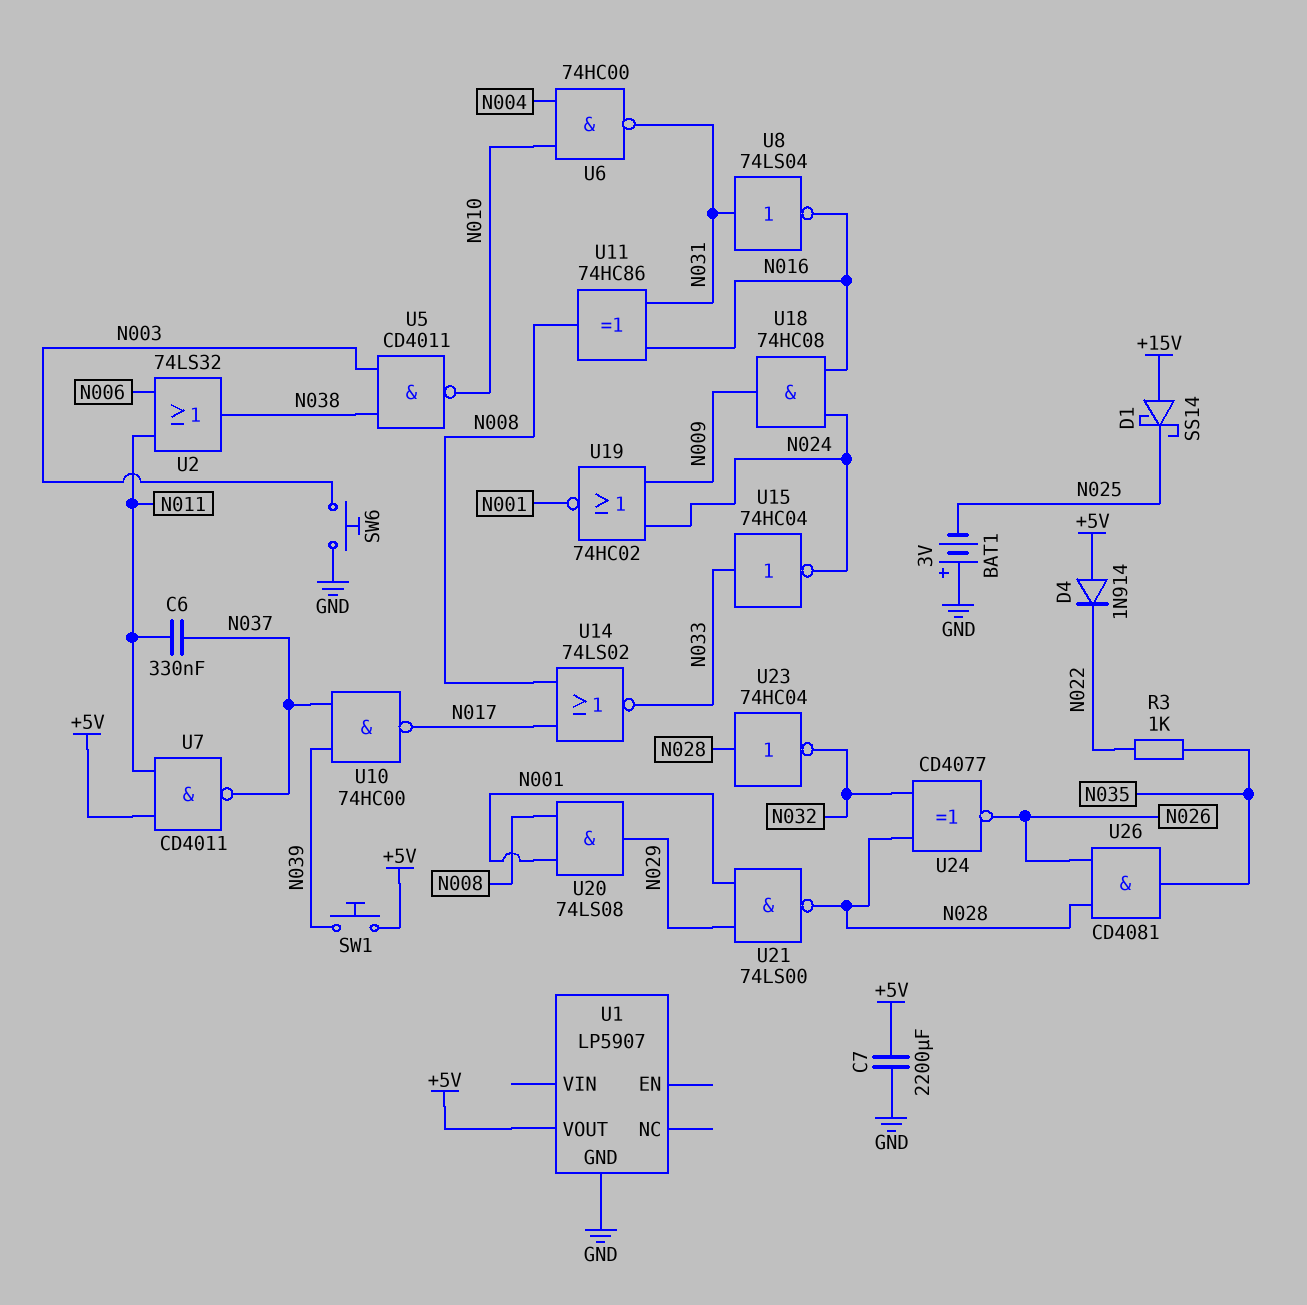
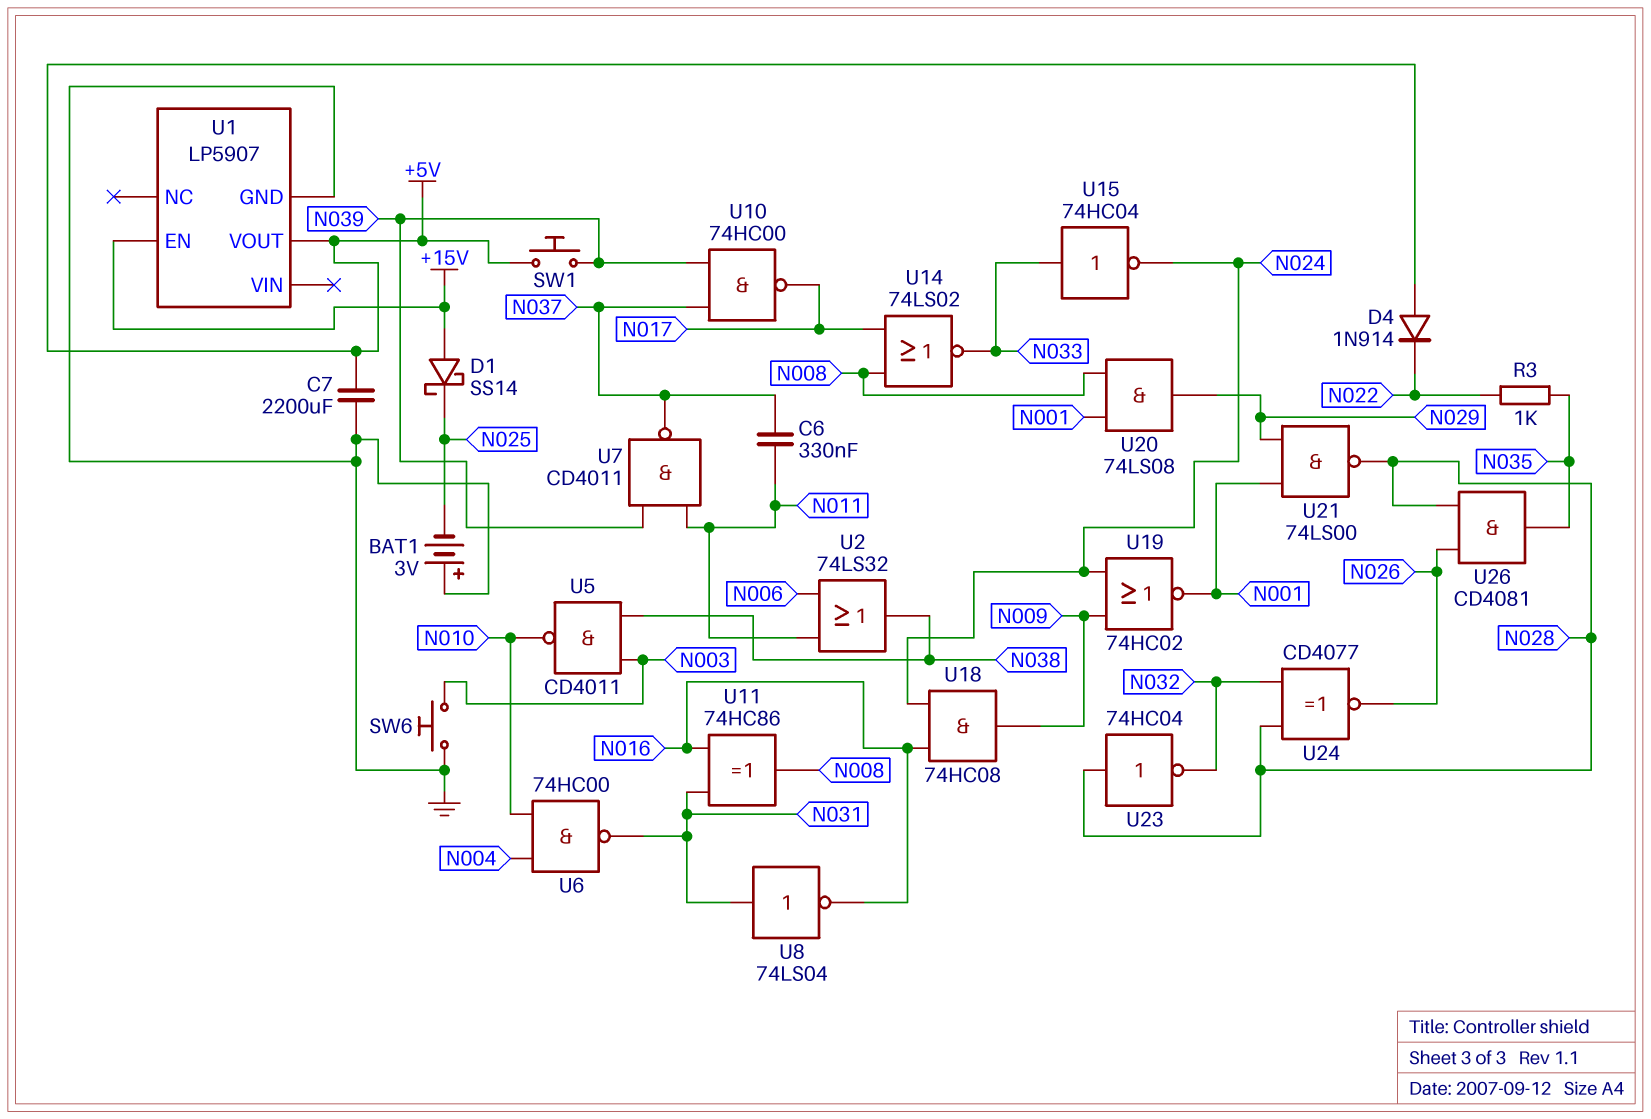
U1 pin EN: none -> +15V
U7: NAND CD4011 (in +5V, in N011, out N037) -> NAND CD4011 (in N011, in N039, out N037)

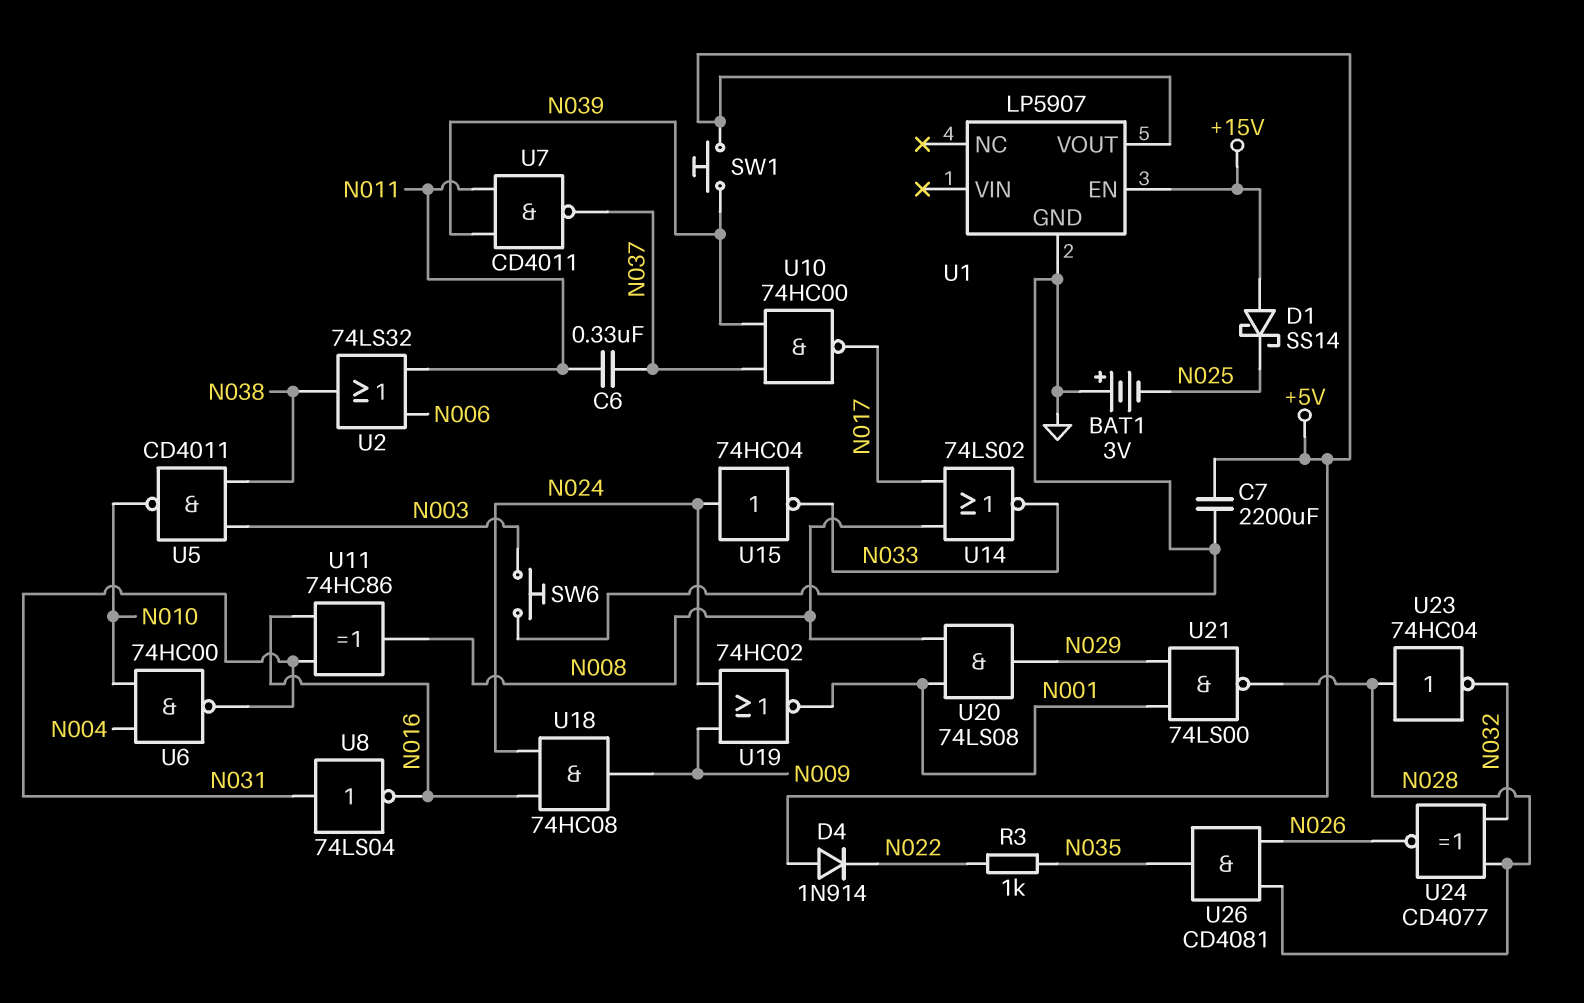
U15: NOT 74HC04 (in N033, out N024) -> NOT 74HC04 (in N024, out N033)

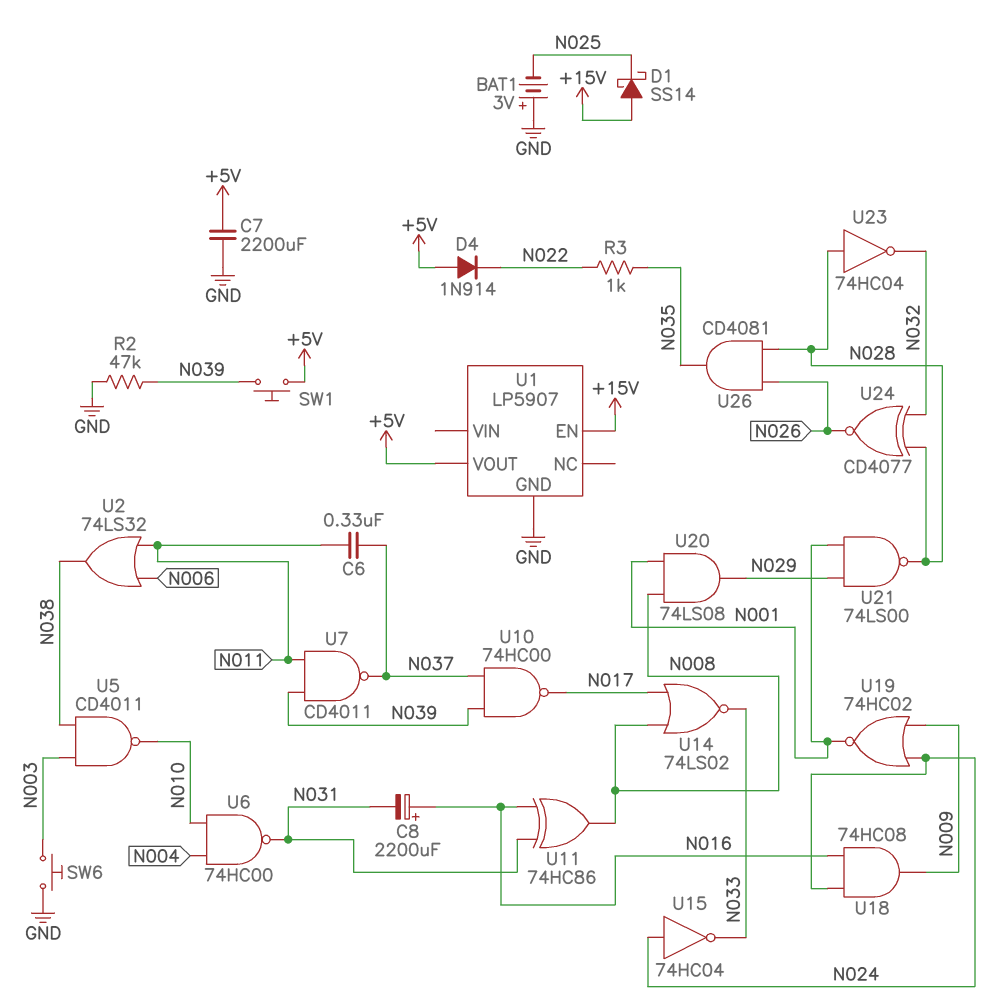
C8: none -> 2200uF (plus N016, minus N031)
R2: none -> 47k (GND, N039)
U8: NOT 74LS04 (in N031, out N016) -> none

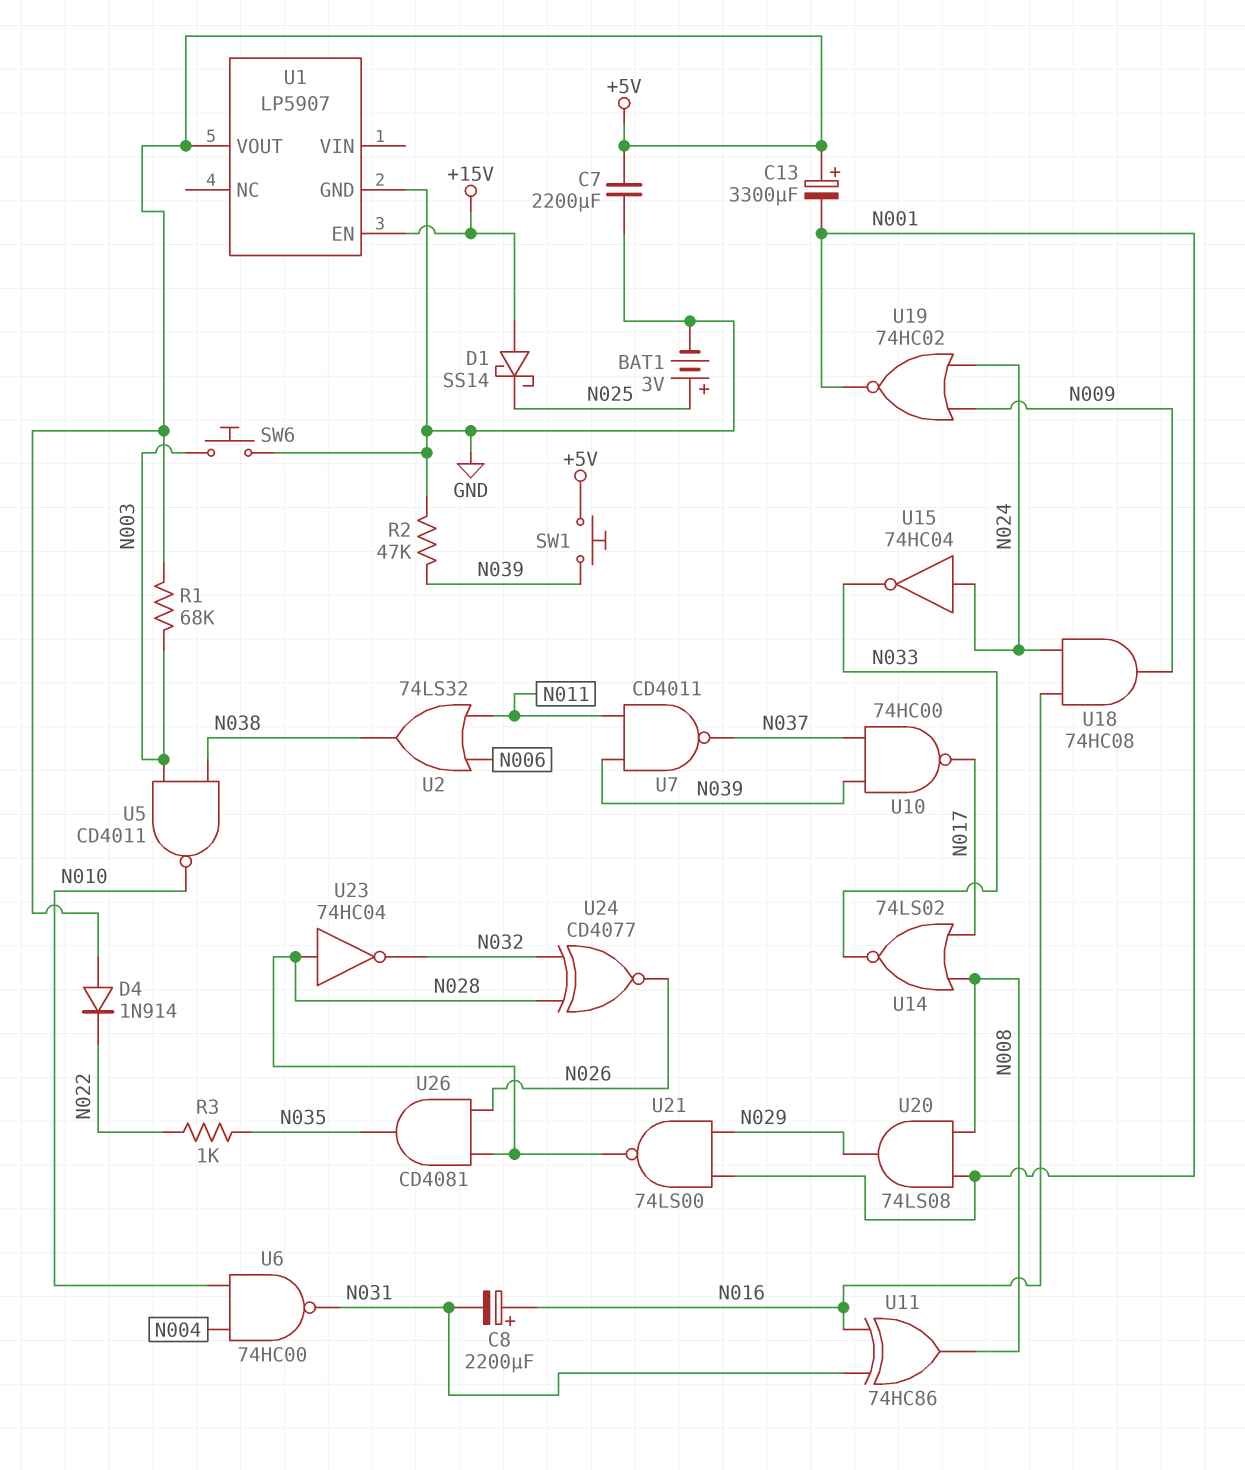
BAT1: 3V (plus GND, minus N025) -> 3V (plus N025, minus GND)
C6: 330nF (N011, N037) -> none
C13: none -> 3300uF (plus +5V, minus N001)
R1: none -> 68k (+5V, N003)

